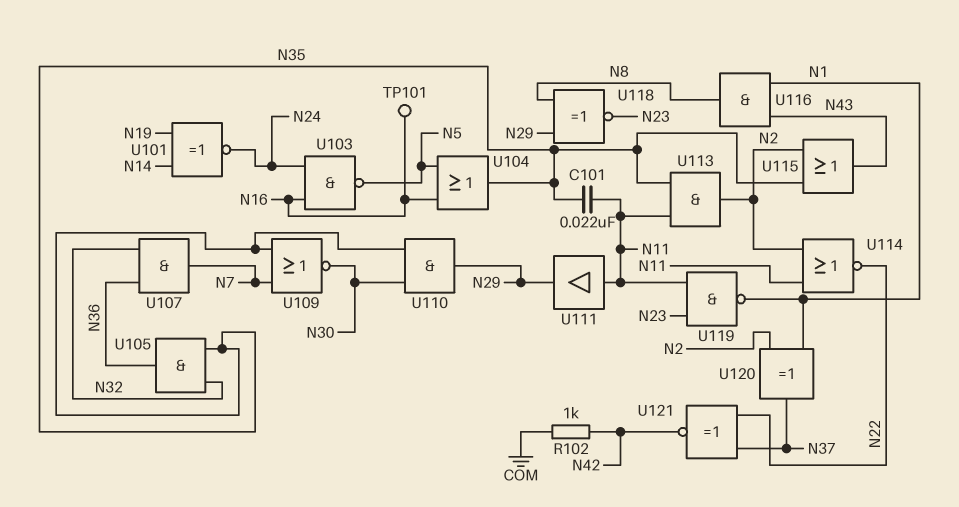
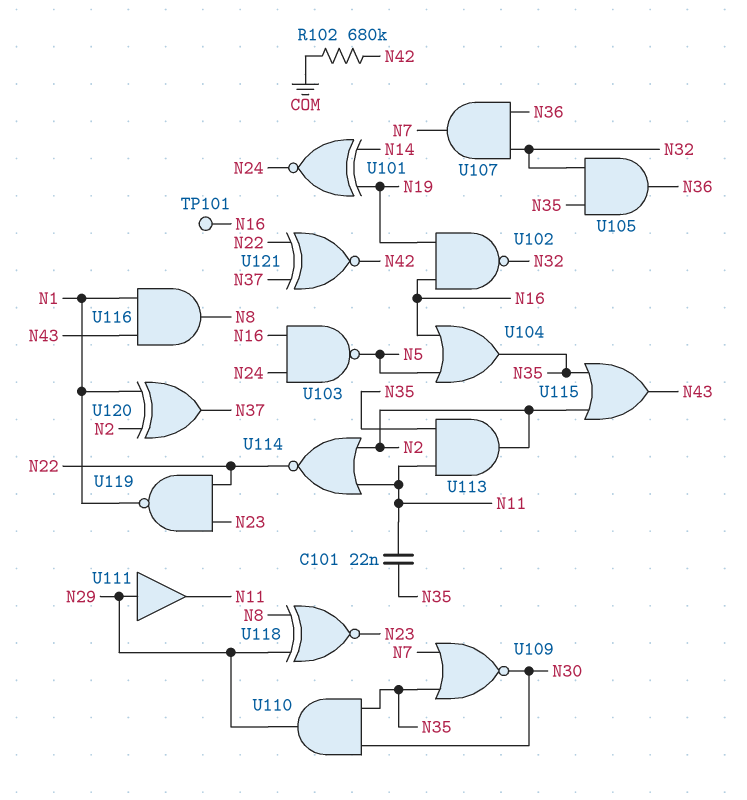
R102: 1k (COM, N42) -> 680k (COM, N42)
U102: none -> NAND (in N16, in N19, out N32)
U111: buffer (in N11, out N29) -> buffer (in N29, out N11)
U119: NAND (in N11, in N23, out N1) -> NAND (in N22, in N23, out N1)

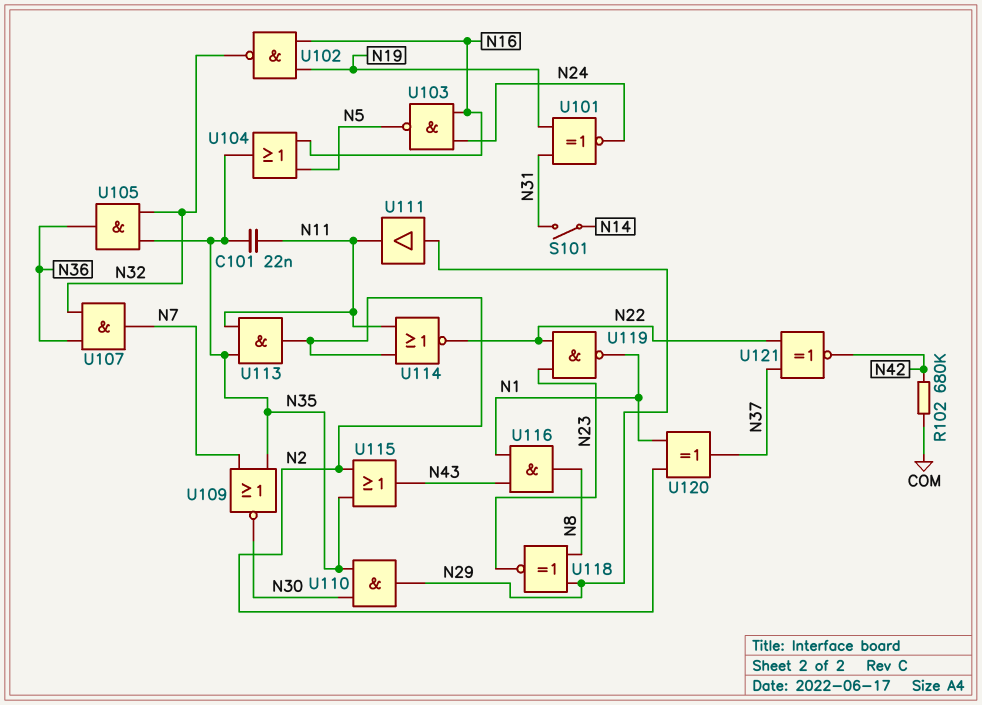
S101: none -> switch (N14, N31)
TP101: test point (N16) -> none
U101: XNOR (in N14, in N19, out N24) -> XNOR (in N19, in N31, out N24)

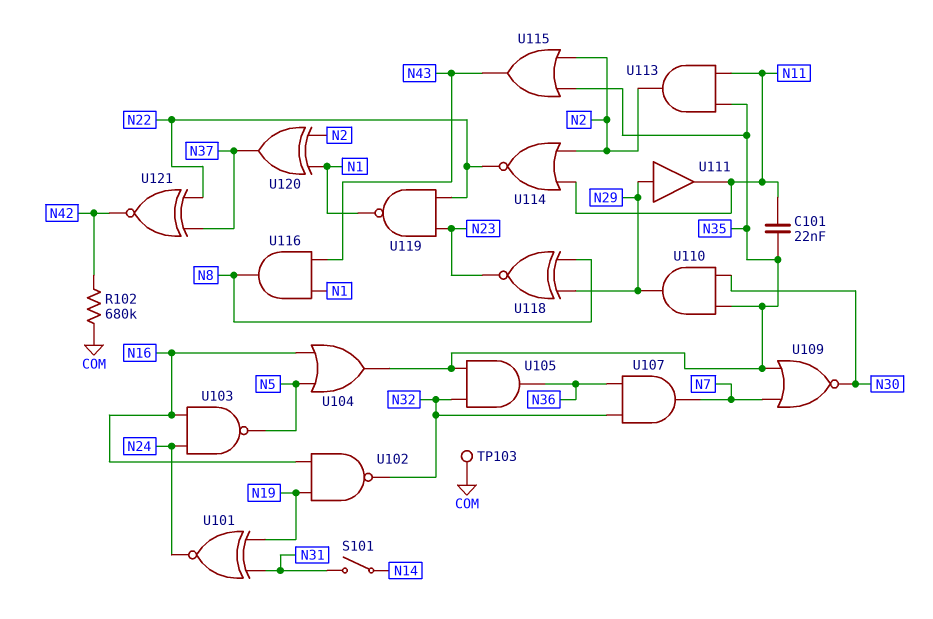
TP103: none -> test point (COM)

